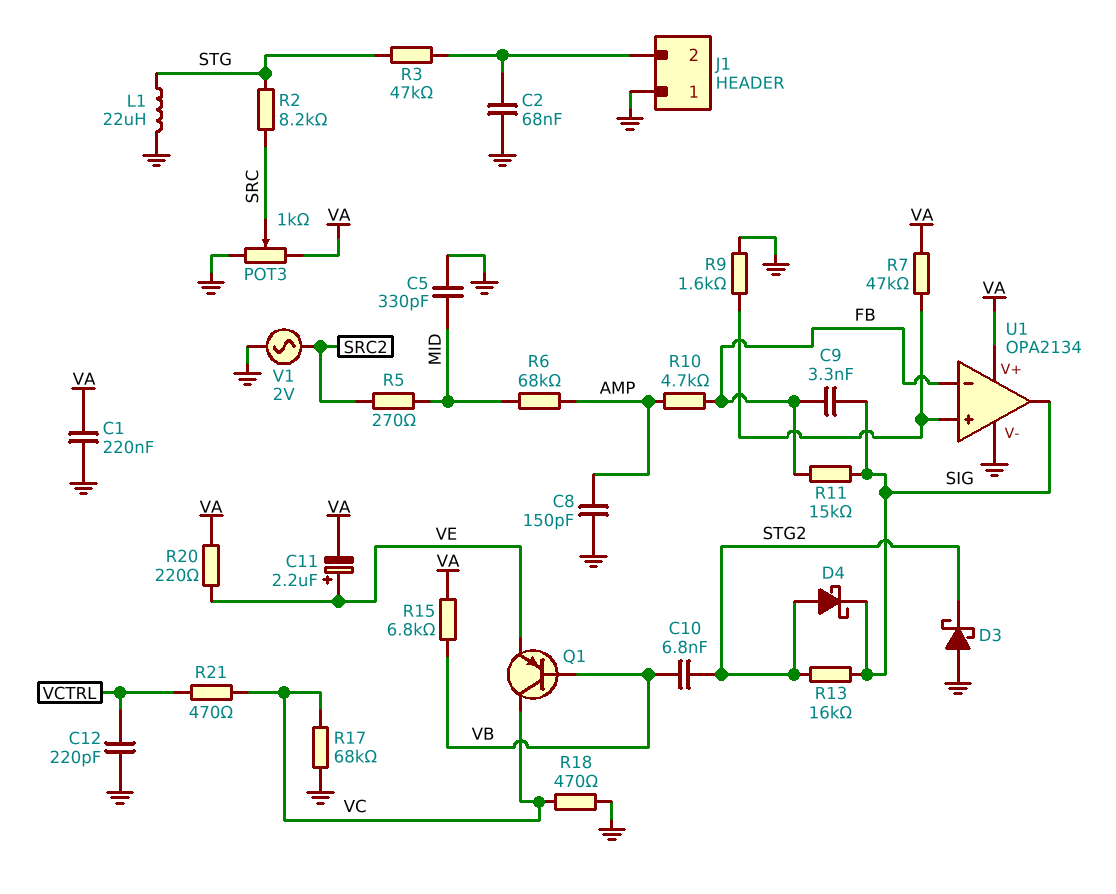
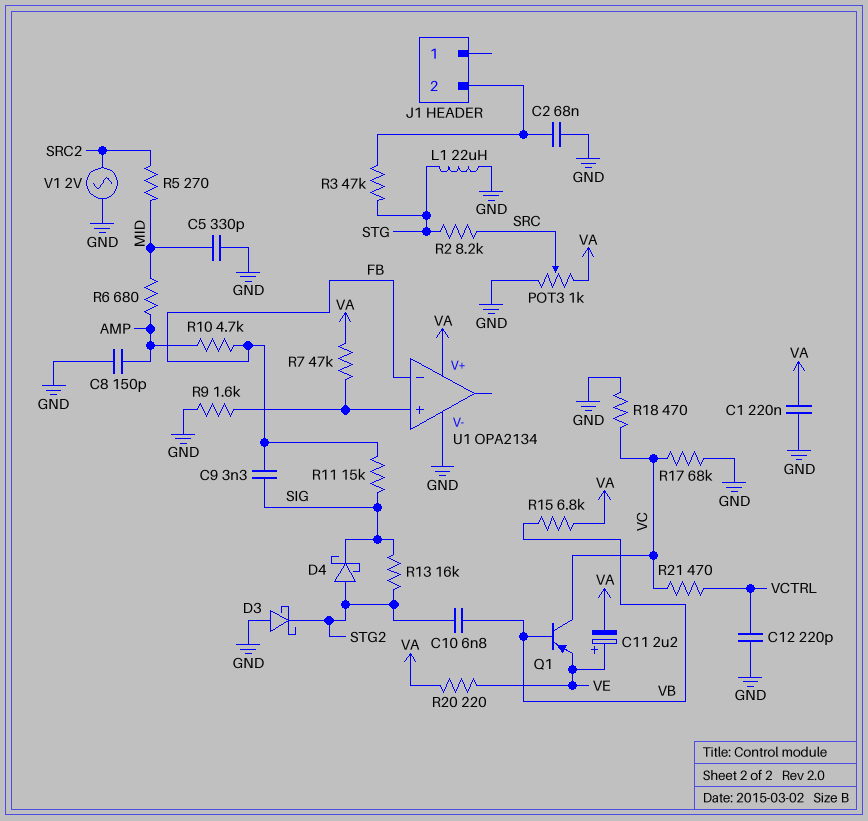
J1 pin 1: GND -> none
R6: 68k (AMP, MID) -> 680 (AMP, MID)
U1 pin out: SIG -> none

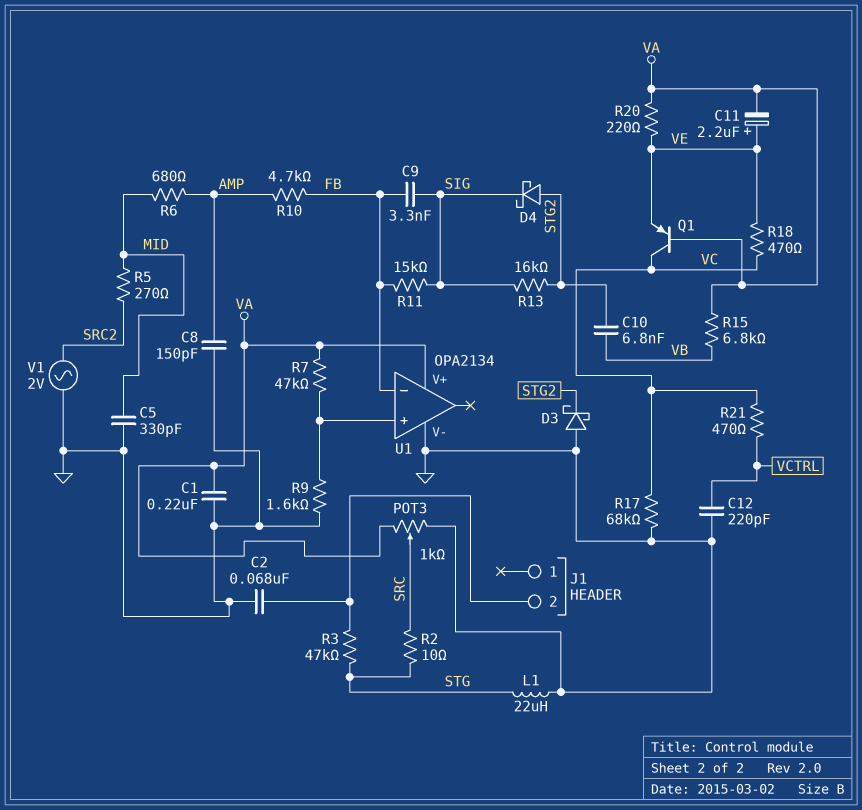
Q1: PNP (B VB, C VC, E VE) -> PNP (B VA, C VC, E VE)
R2: 8.2k (SRC, STG) -> 10 (SRC, STG)
R18: 470 (GND, VC) -> 470 (VC, VE)

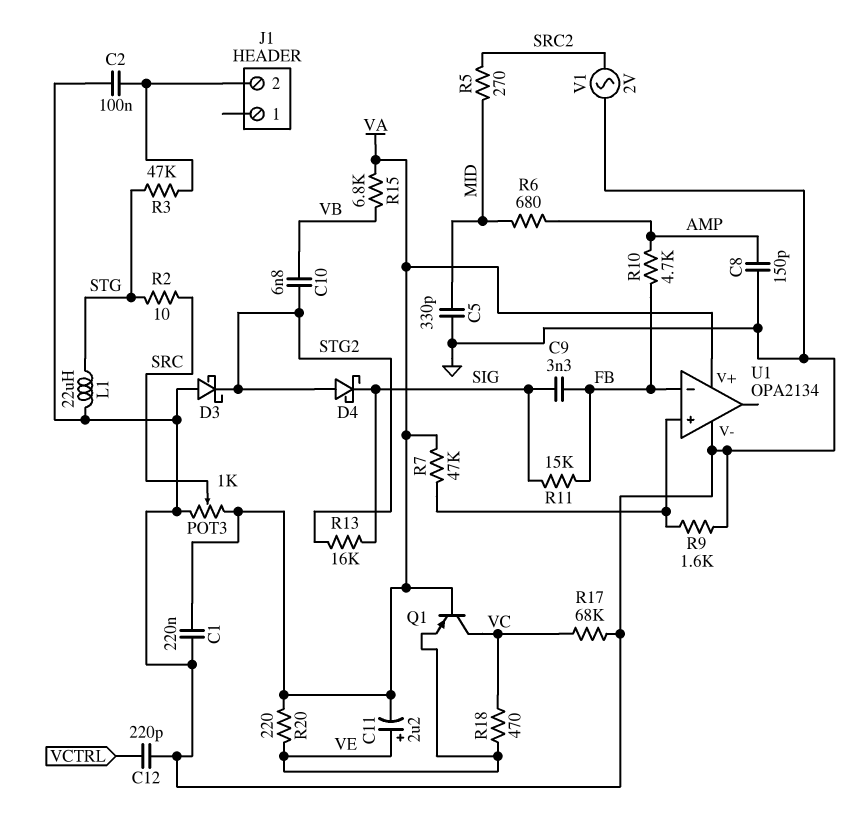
C2: 68nF (GND, J1/2) -> 100nF (GND, J1/2)
R21: 470 (VC, VCTRL) -> none

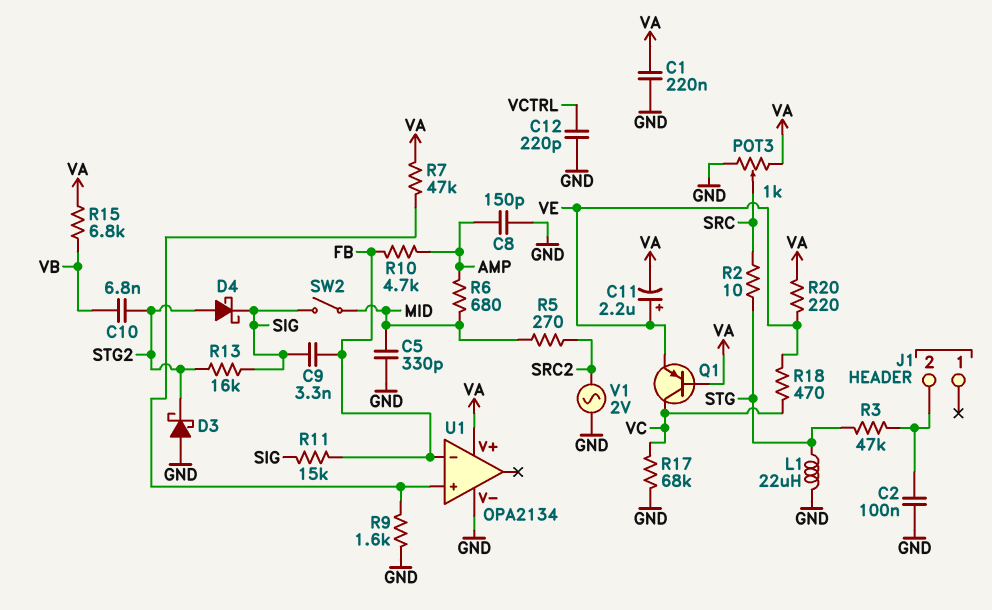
SW2: none -> switch (MID, SIG)

